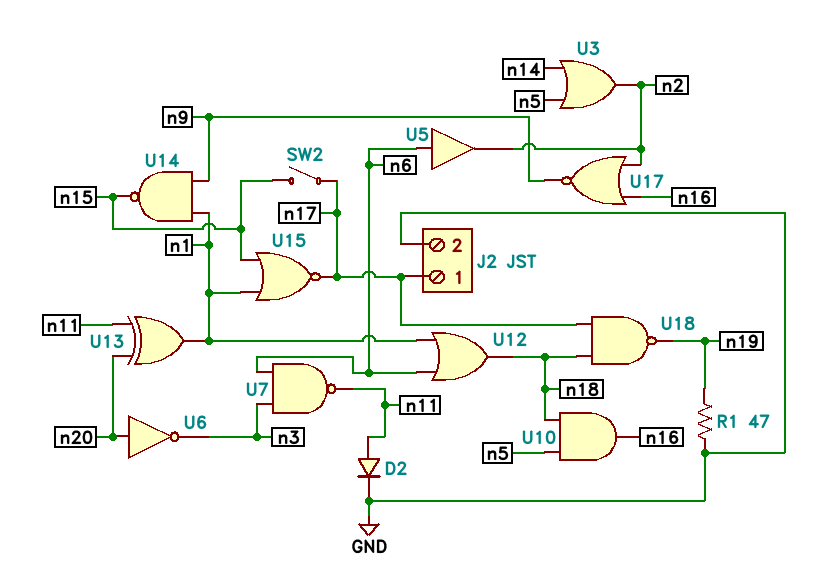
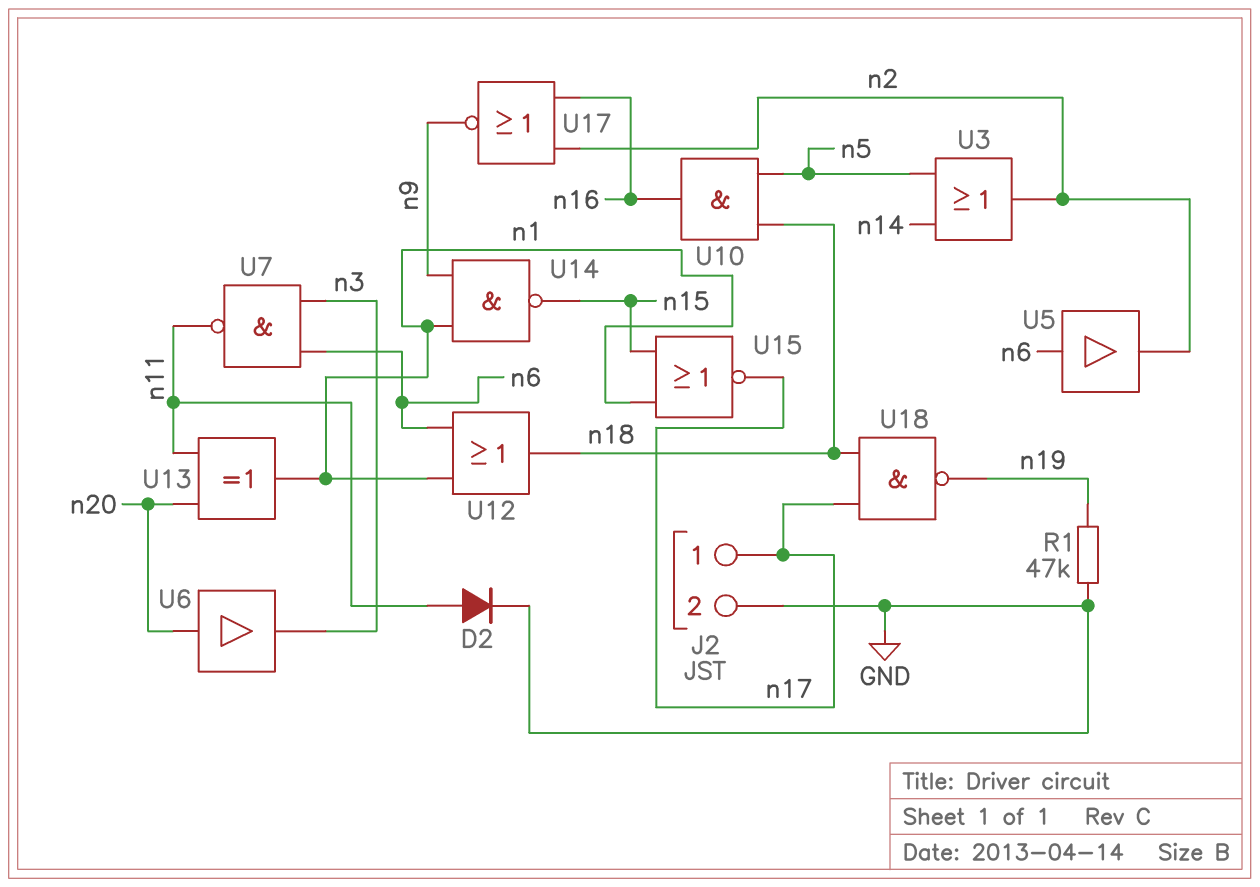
R1: 47 (GND, n19) -> 47k (GND, n19)
SW2: switch (n15, n17) -> none
U6: NOT (in n20, out n3) -> buffer (in n20, out n3)

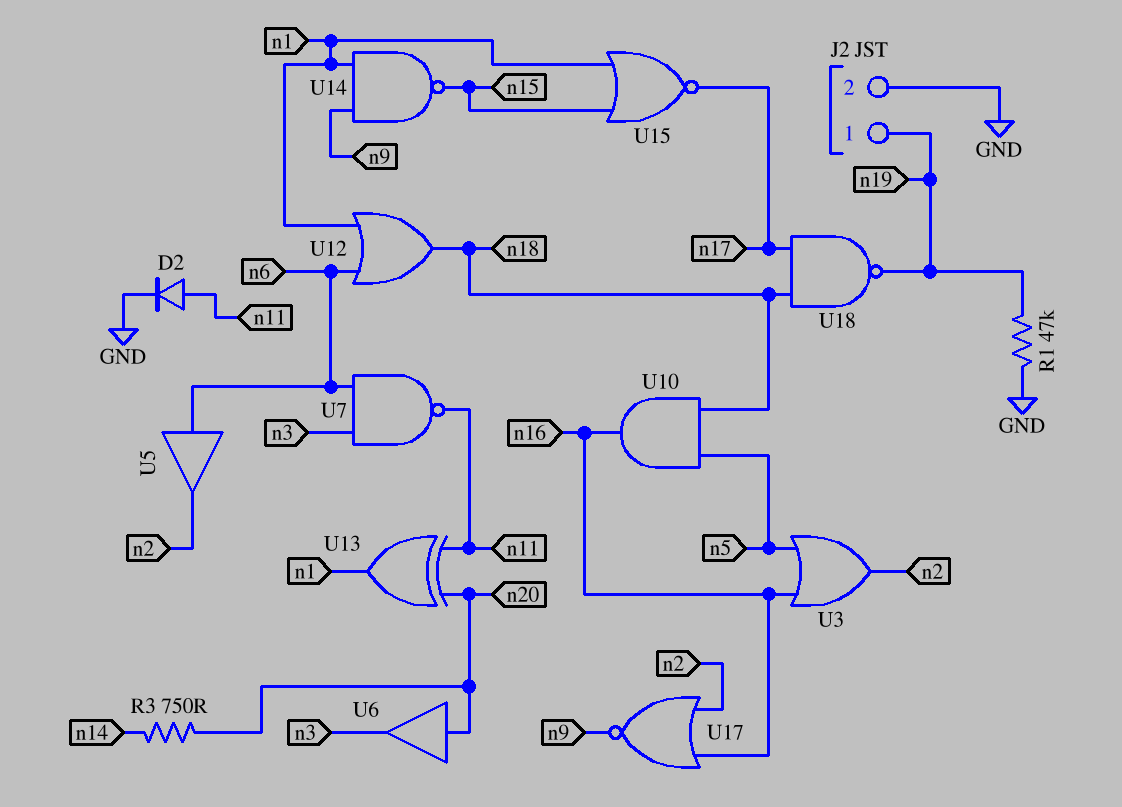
J2 pin 1: n17 -> n19
R3: none -> 750 (n14, n20)
U3: OR (in n5, in n14, out n2) -> OR (in n5, in n16, out n2)

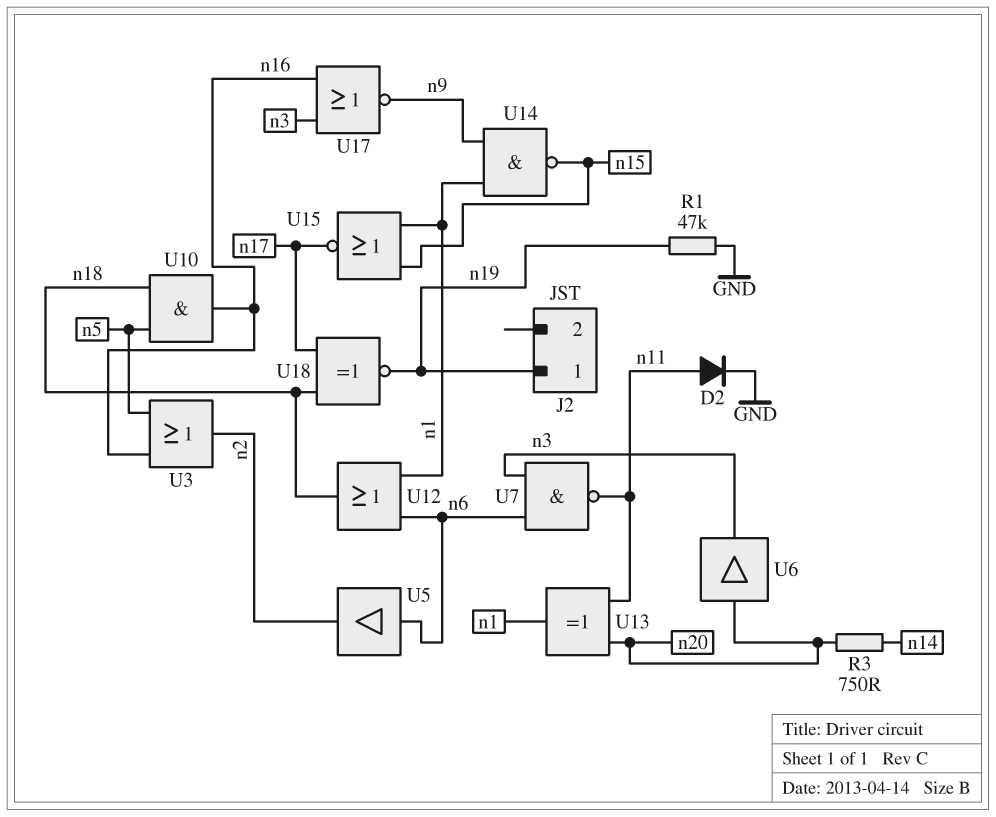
J2 pin 2: GND -> none
U17: NOR (in n2, in n16, out n9) -> NOR (in n3, in n16, out n9)
U18: NAND (in n17, in n18, out n19) -> XNOR (in n17, in n18, out n19)

